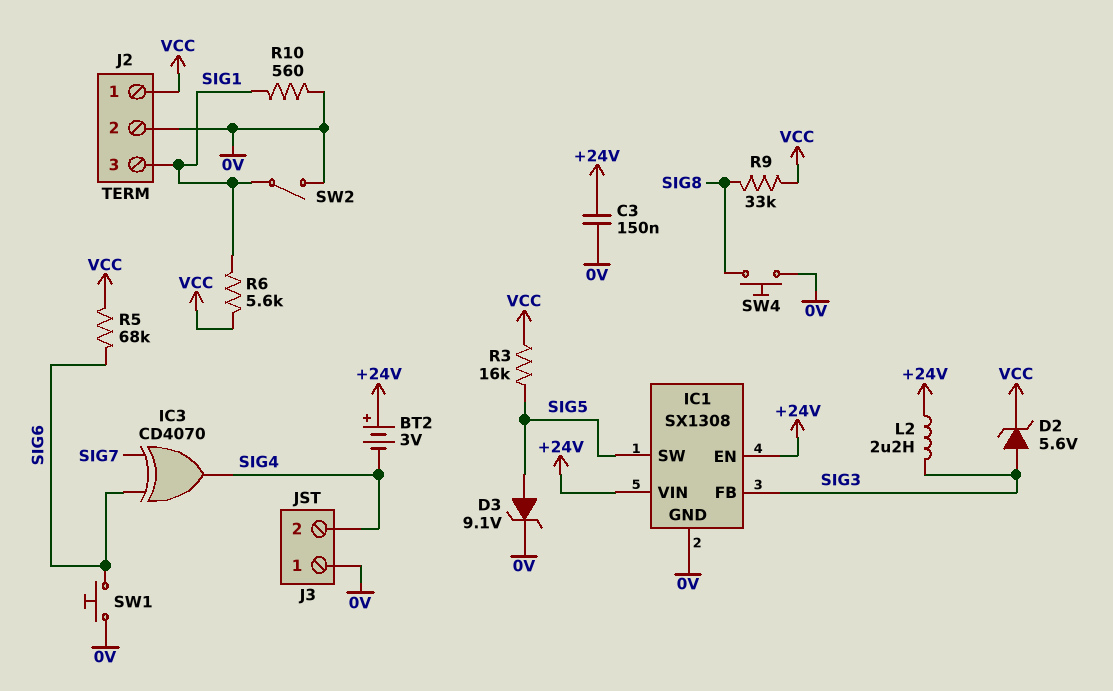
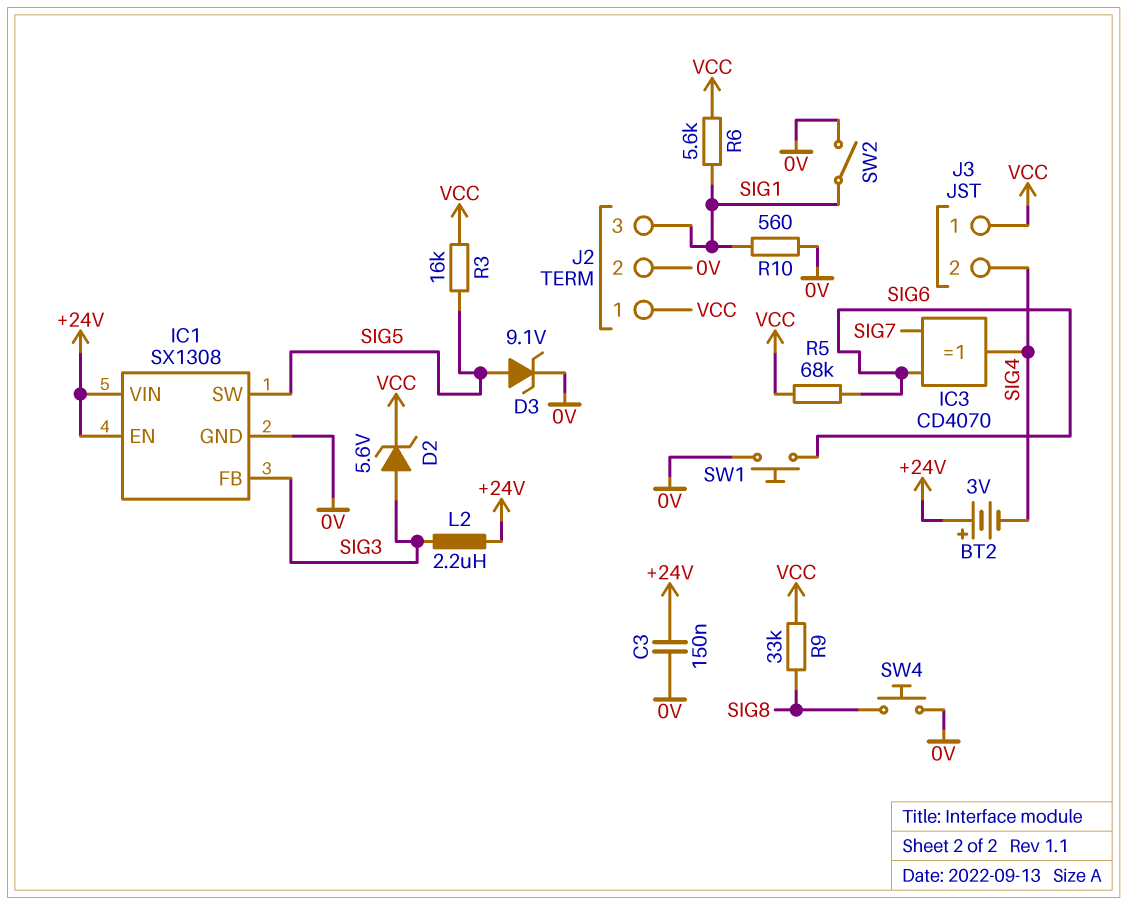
J3 pin 1: 0V -> VCC

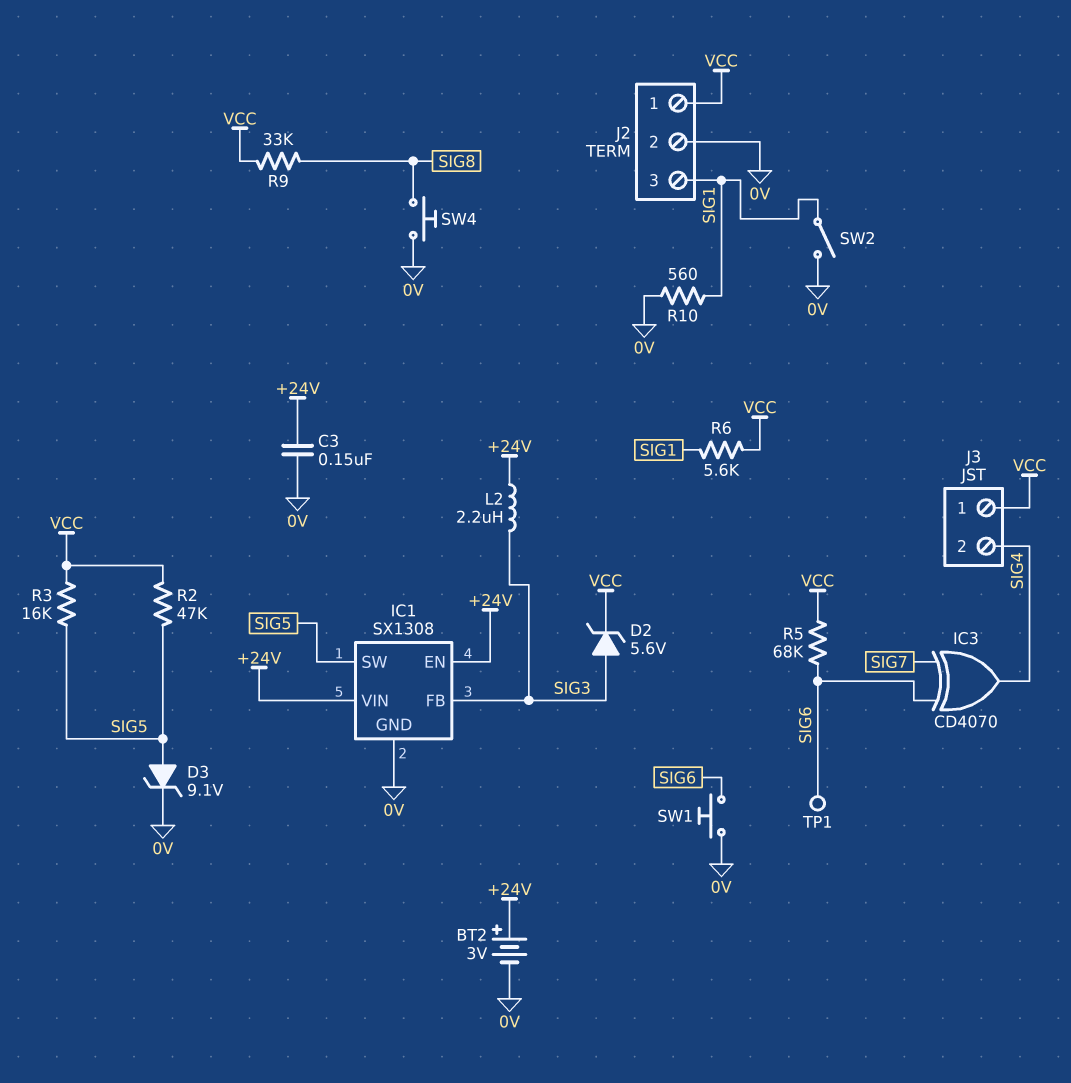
BT2: 3V (plus +24V, minus SIG4) -> 3V (plus +24V, minus 0V)
R2: none -> 47k (SIG5, VCC)
TP1: none -> test point (SIG6)

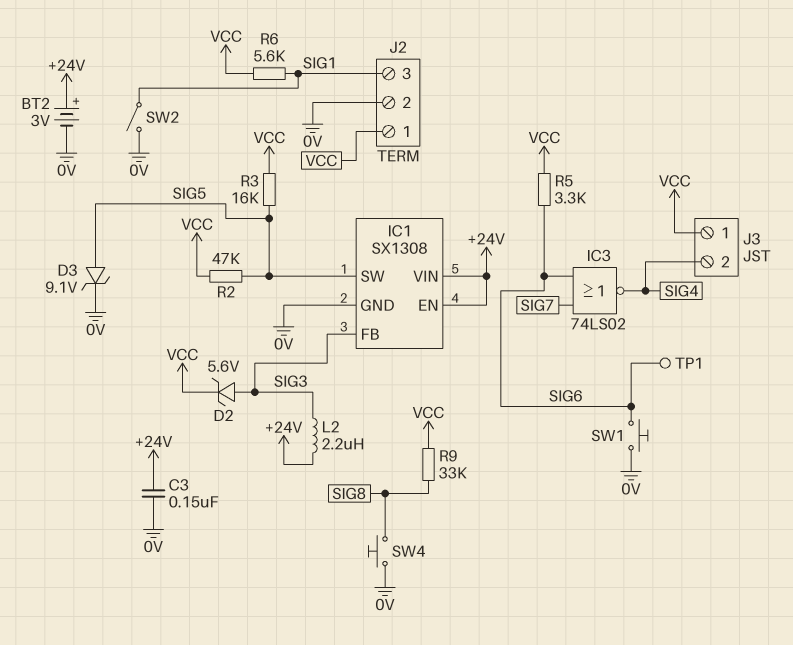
IC3: XOR CD4070 (in SIG6, in SIG7, out SIG4) -> NOR 74LS02 (in SIG6, in SIG7, out SIG4)
R5: 68k (SIG6, VCC) -> 3.3k (SIG6, VCC)
R10: 560 (0V, SIG1) -> none

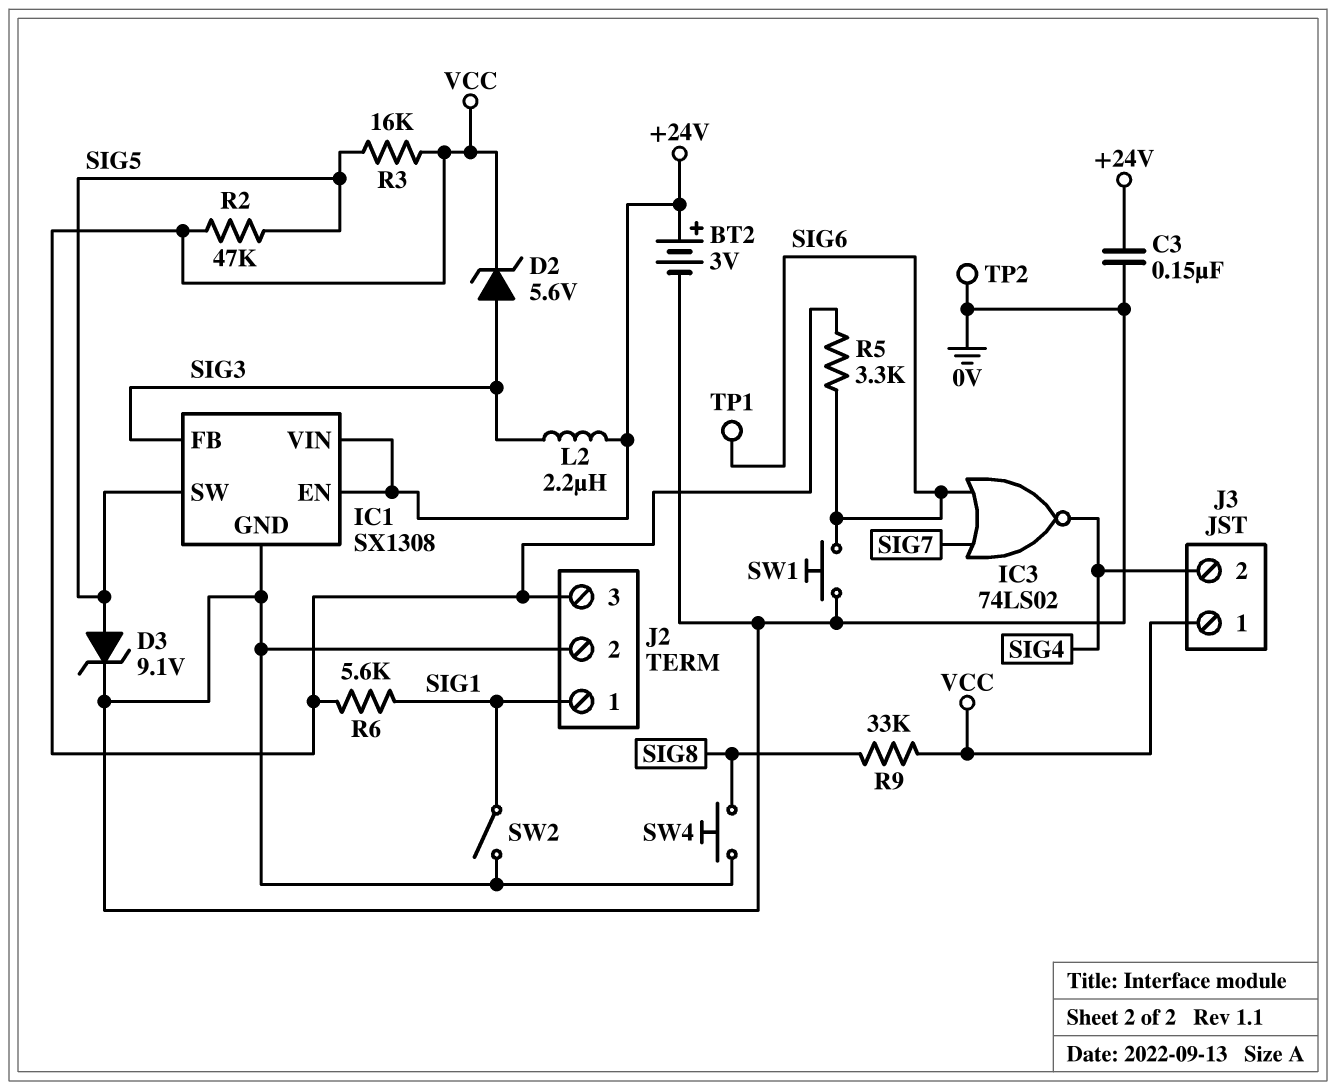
J2 pin 1: VCC -> SIG1
J2 pin 3: SIG1 -> VCC
TP2: none -> test point (0V)

